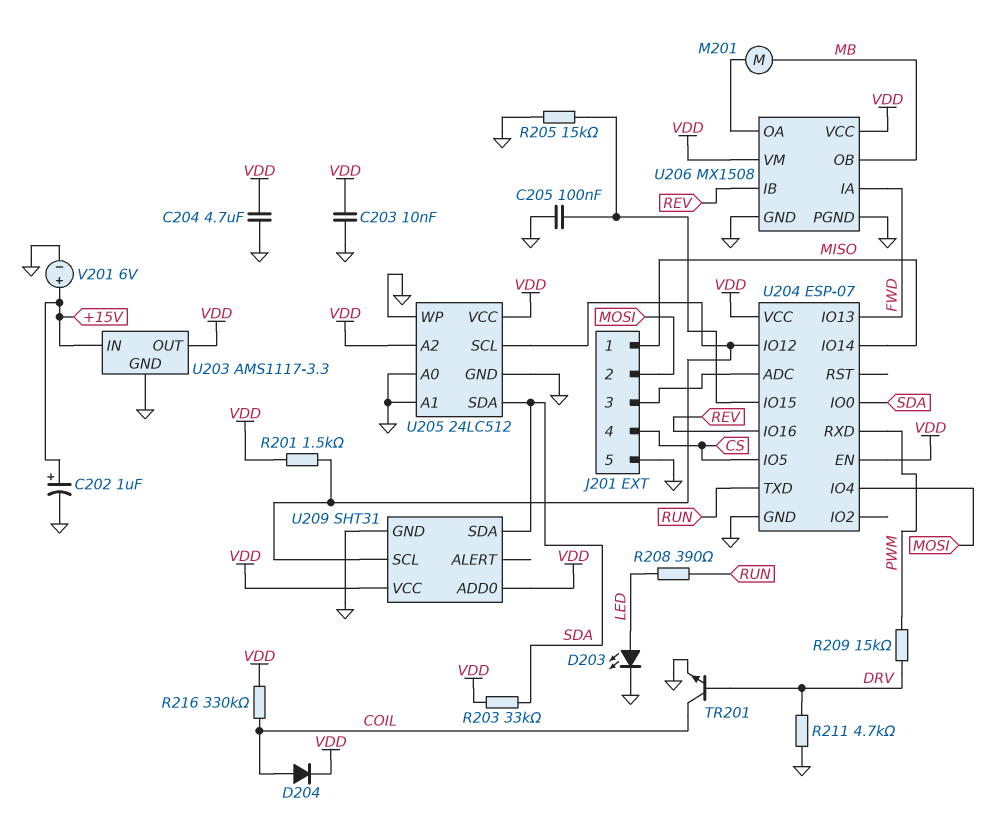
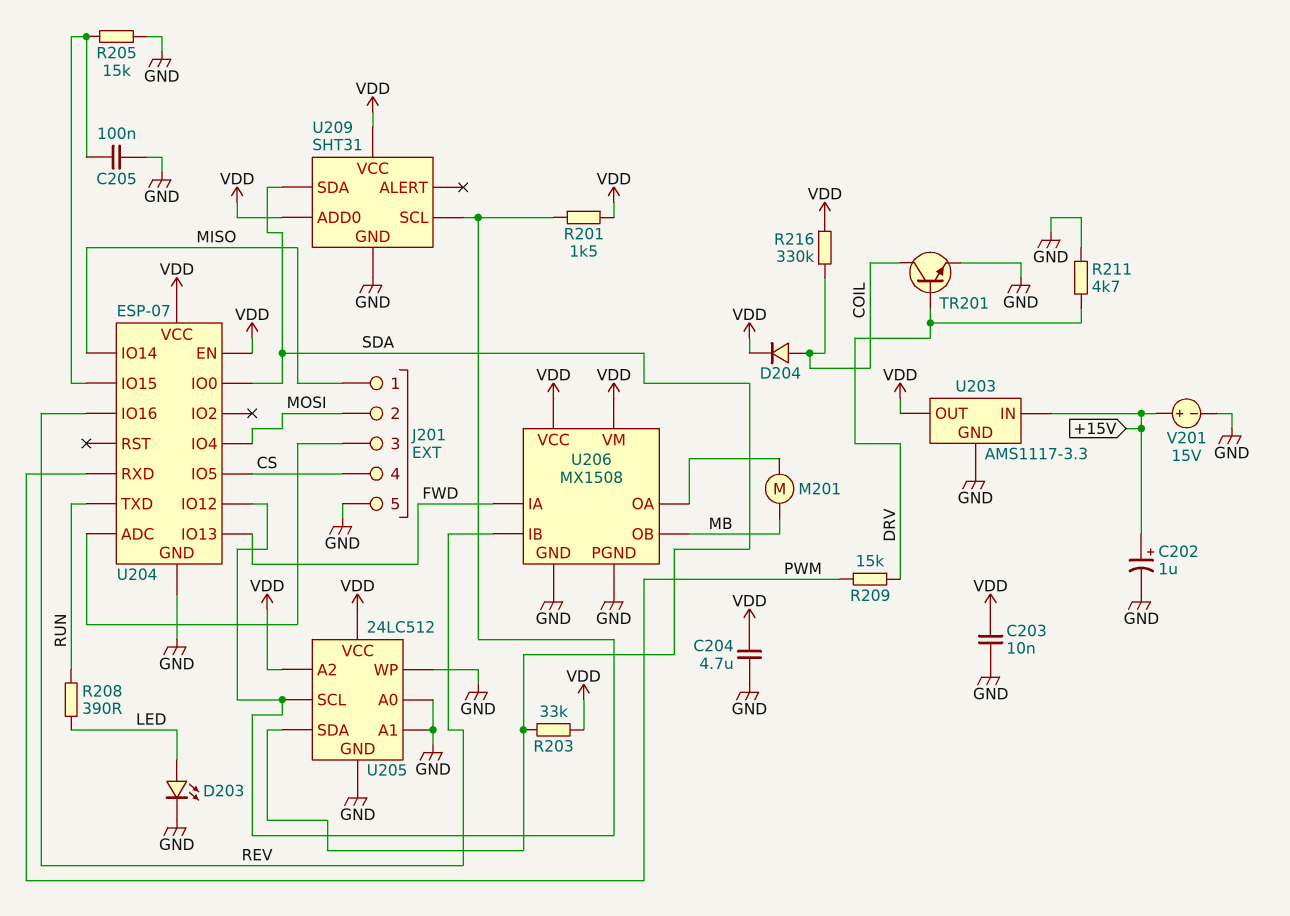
V201: 6V (plus +15V, minus GND) -> 15V (plus +15V, minus GND)

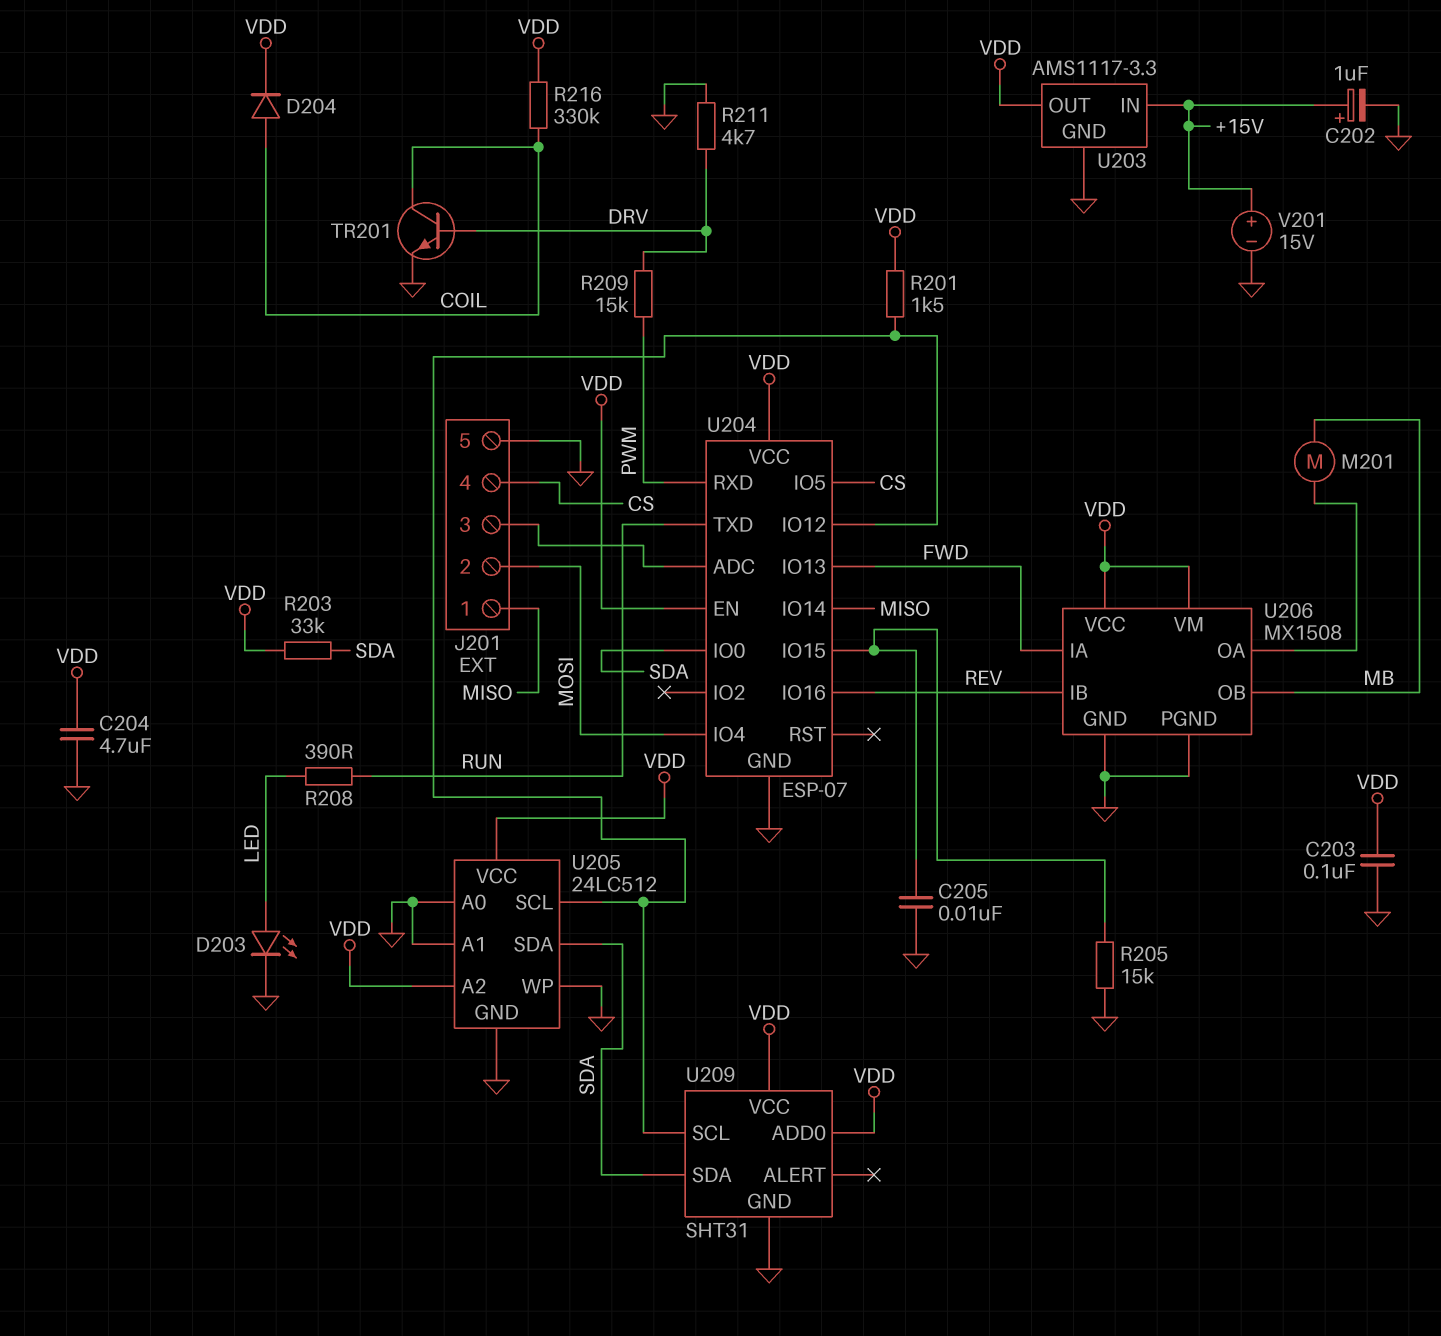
C203: 10nF (GND, VDD) -> 100nF (GND, VDD)
C205: 100nF (GND, U204/IO15) -> 10nF (GND, U204/IO15)

